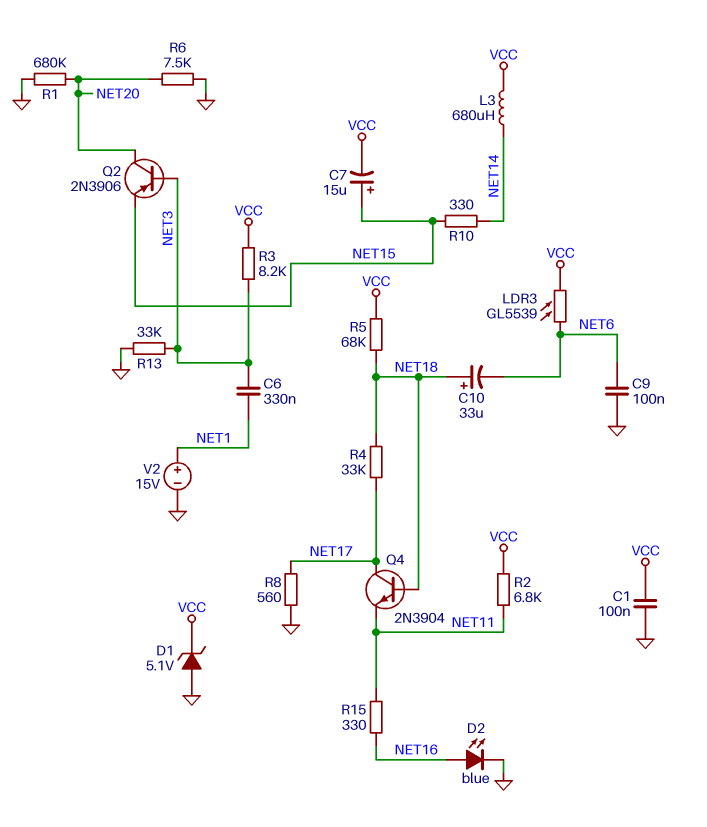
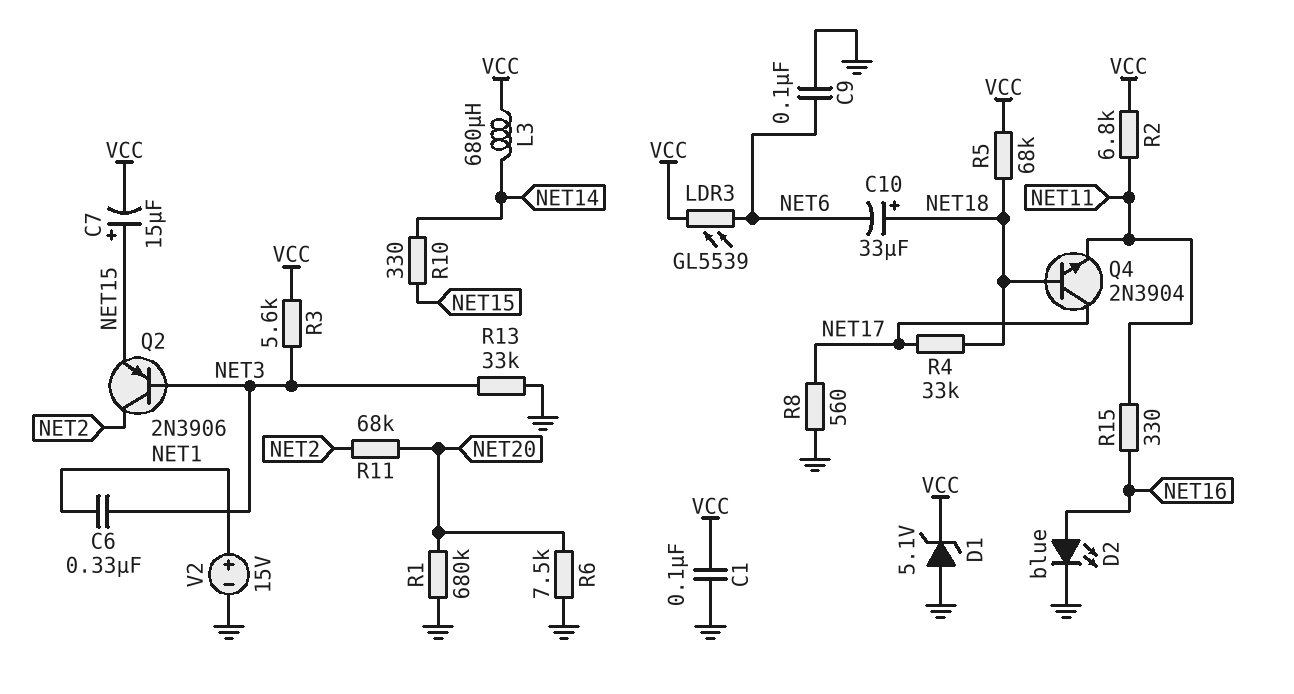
Q2: PNP 2N3906 (B NET3, C NET20, E NET15) -> PNP 2N3906 (B NET3, C NET2, E NET15)
R3: 8.2k (NET3, VCC) -> 5.6k (NET3, VCC)
R11: none -> 68k (NET2, NET20)

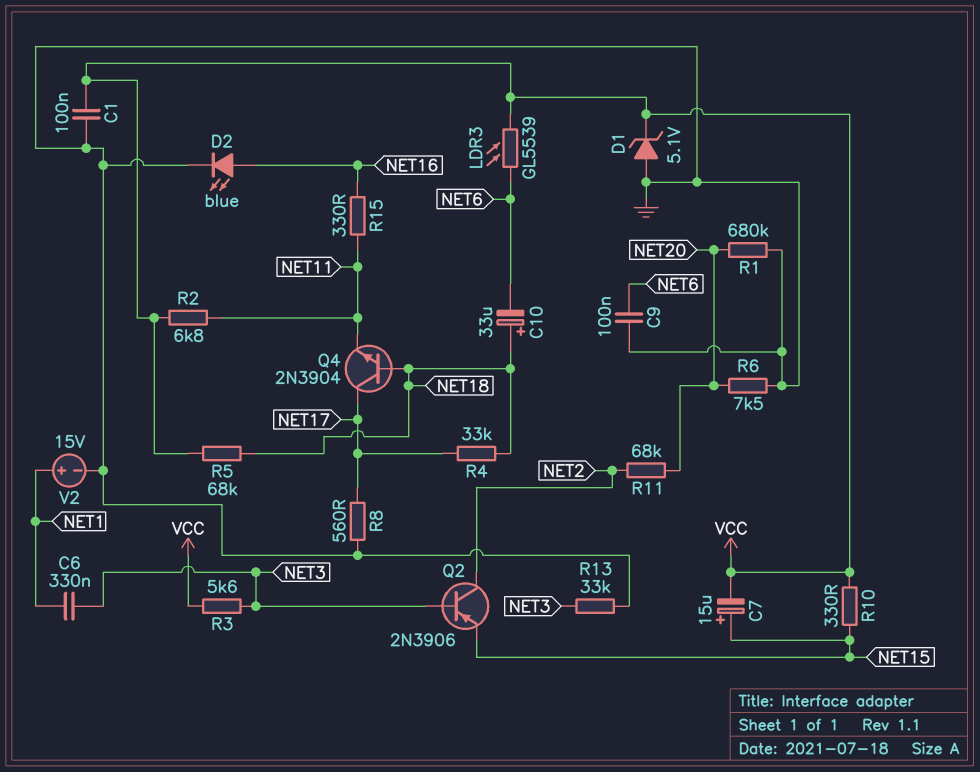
L3: 680uH (NET14, VCC) -> none
R10: 330 (NET14, NET15) -> 330 (NET15, VCC)

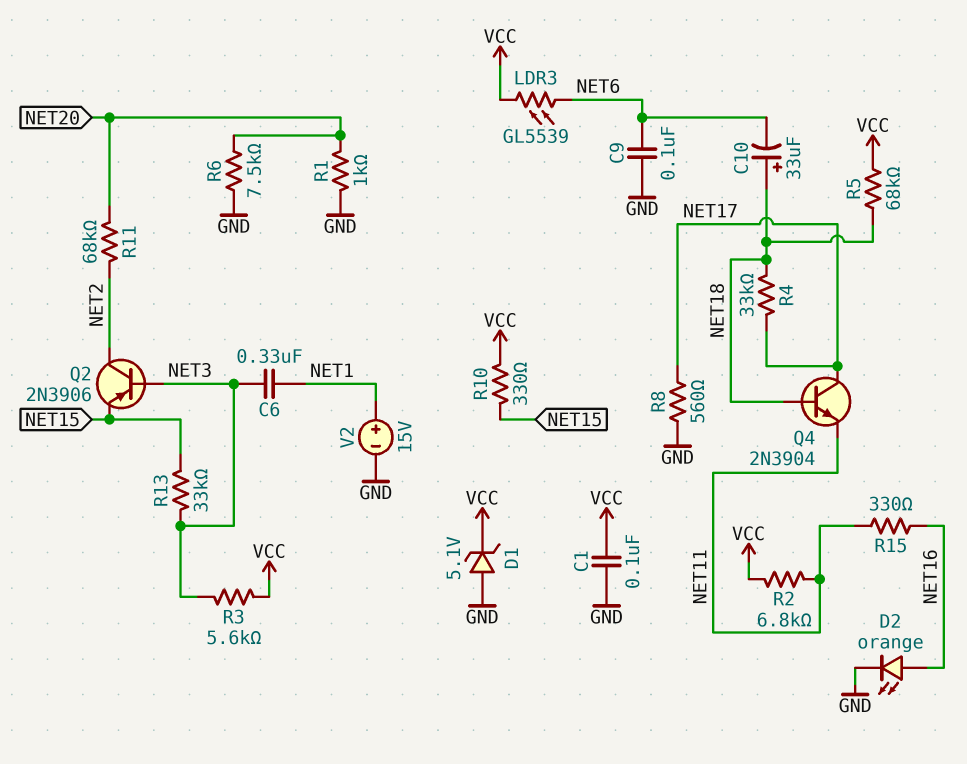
C7: 15uF (plus NET15, minus VCC) -> none
D2: LED blue (A NET16, K GND) -> LED orange (A NET16, K GND)
R1: 680k (GND, NET20) -> 1k (GND, NET20)
R13: 33k (GND, NET3) -> 33k (NET3, NET15)

